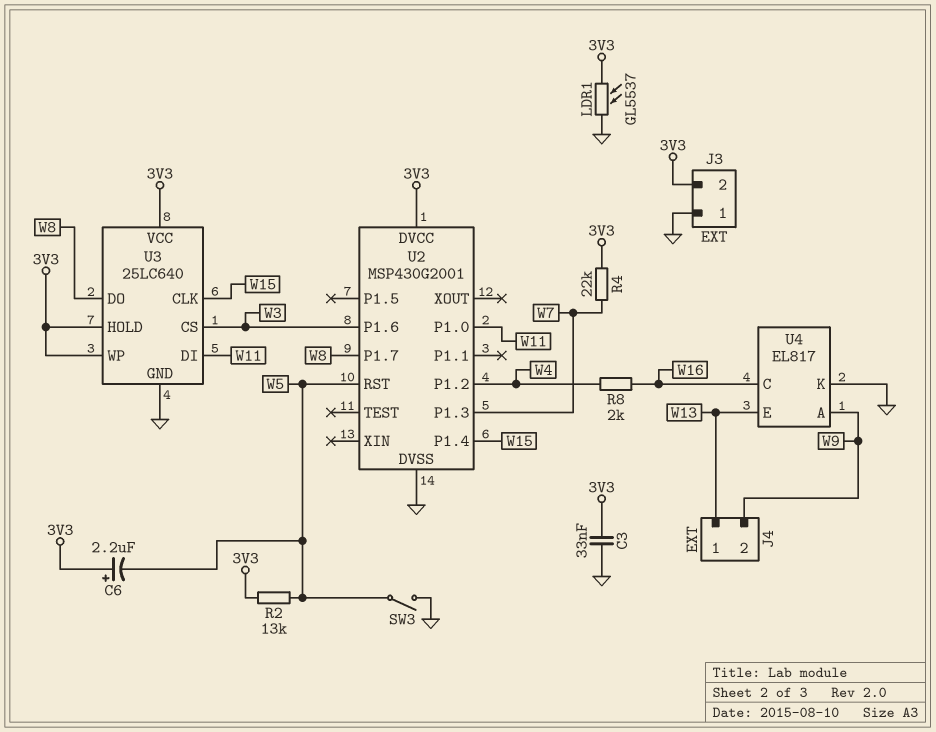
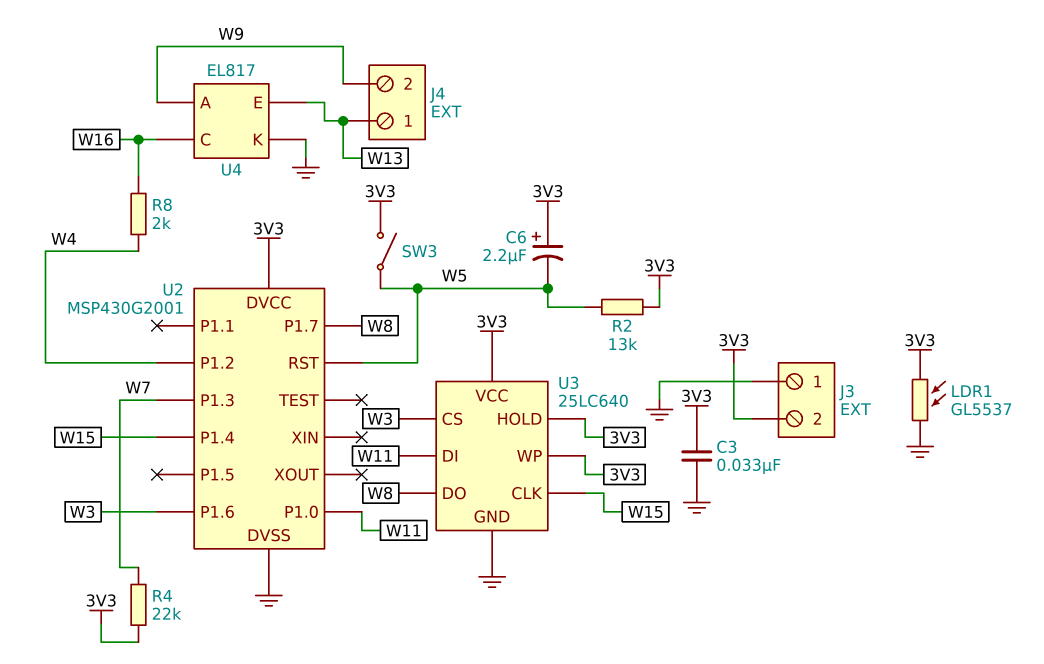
SW3: switch (GND, W5) -> switch (3V3, W5)

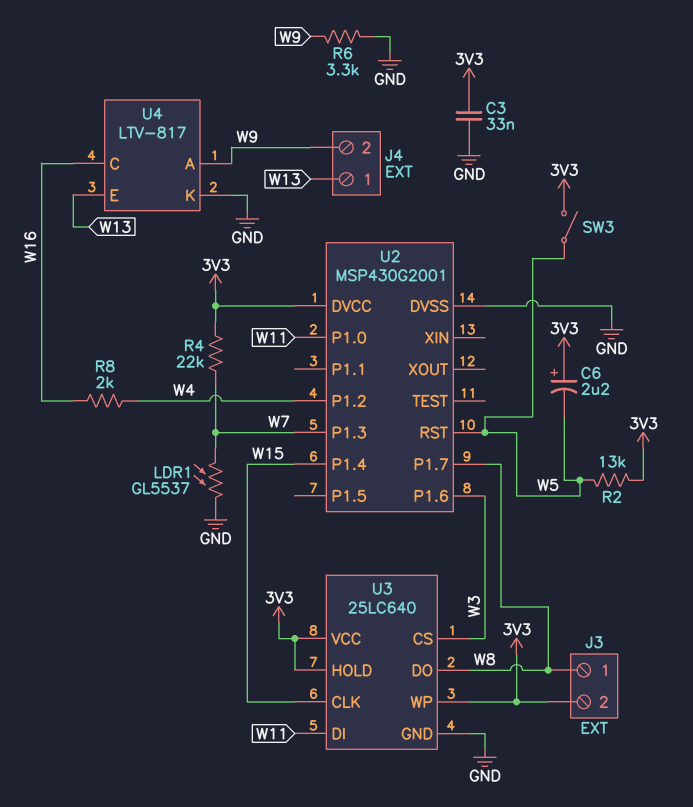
J3 pin 1: GND -> W8
LDR1: GL5537 (3V3, GND) -> GL5537 (GND, W7)
R6: none -> 3.3k (GND, W9)
U4: EL817 -> LTV-817

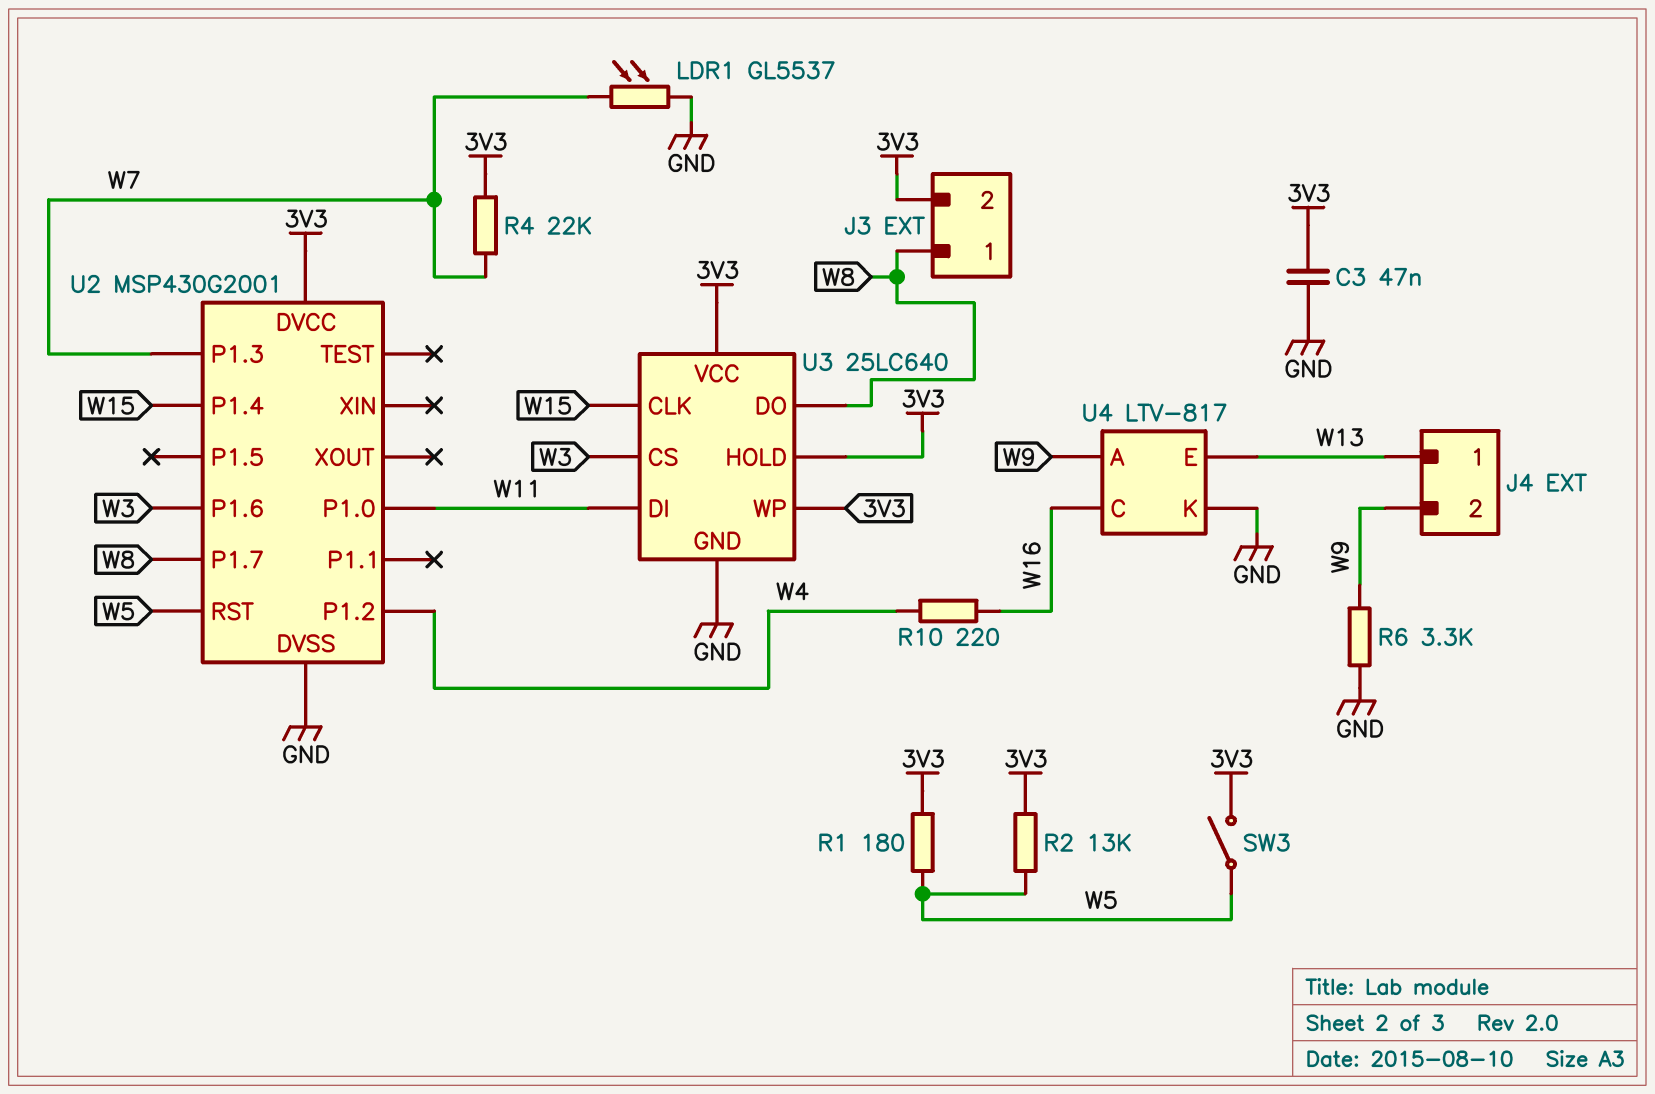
C3: 33nF (3V3, GND) -> 47nF (3V3, GND)
C6: 2.2uF (plus 3V3, minus W5) -> none
R1: none -> 180 (3V3, W5)
R8: 2k (W4, W16) -> none
R10: none -> 220 (W4, W16)

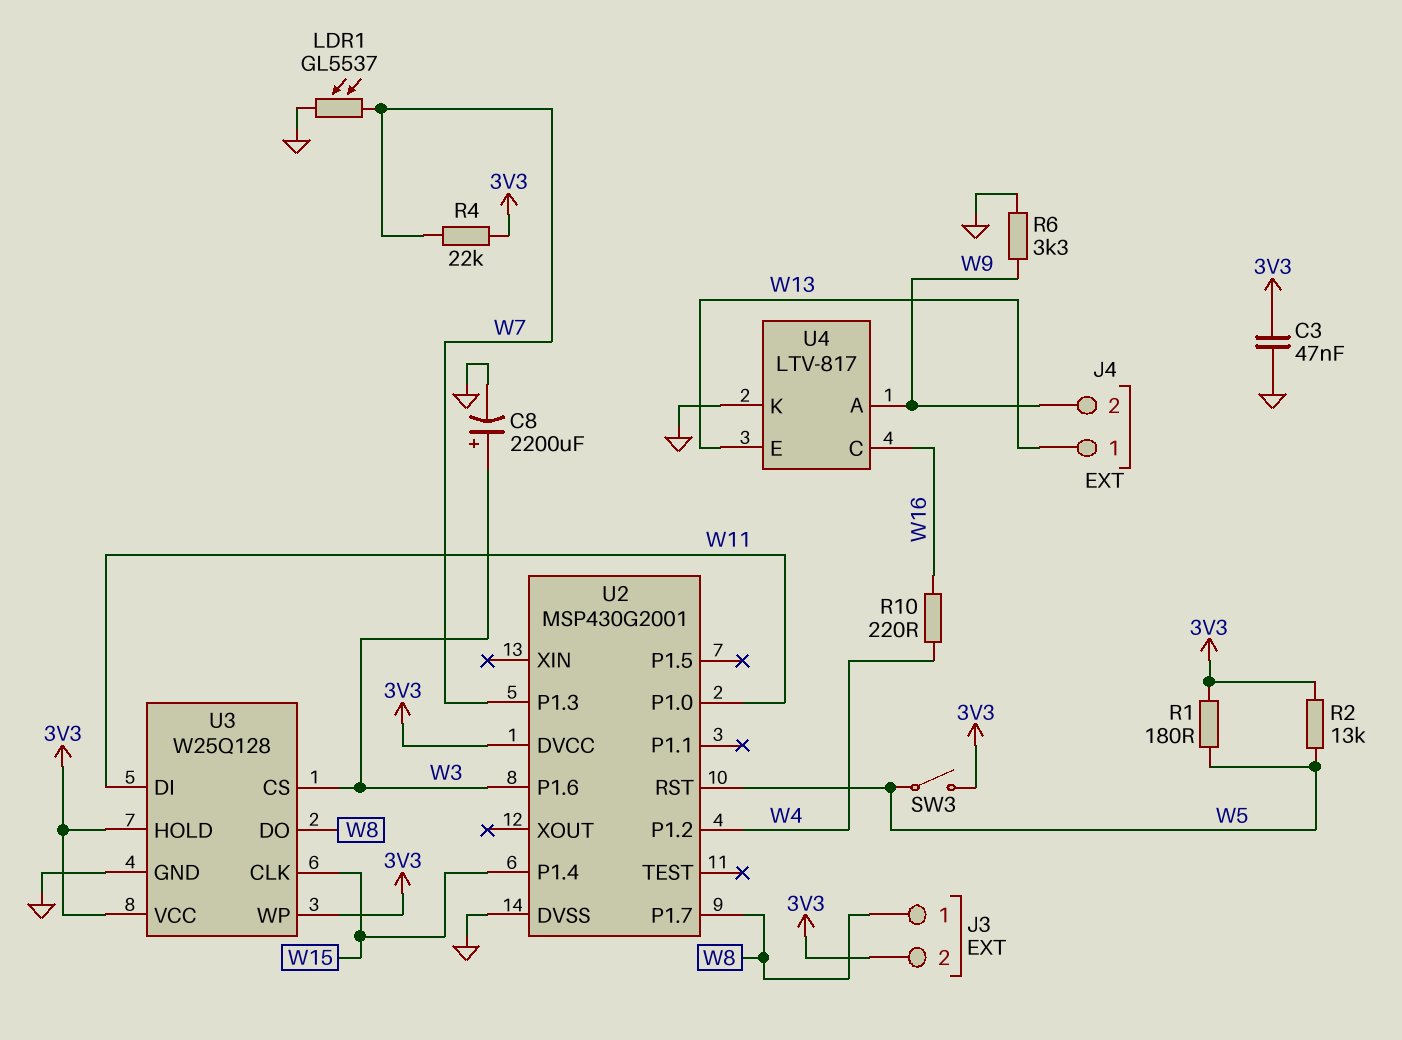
C8: none -> 2200uF (plus W3, minus GND)
U3: 25LC640 -> W25Q128

